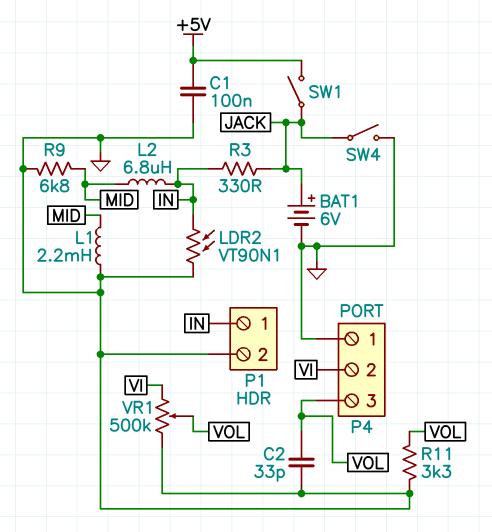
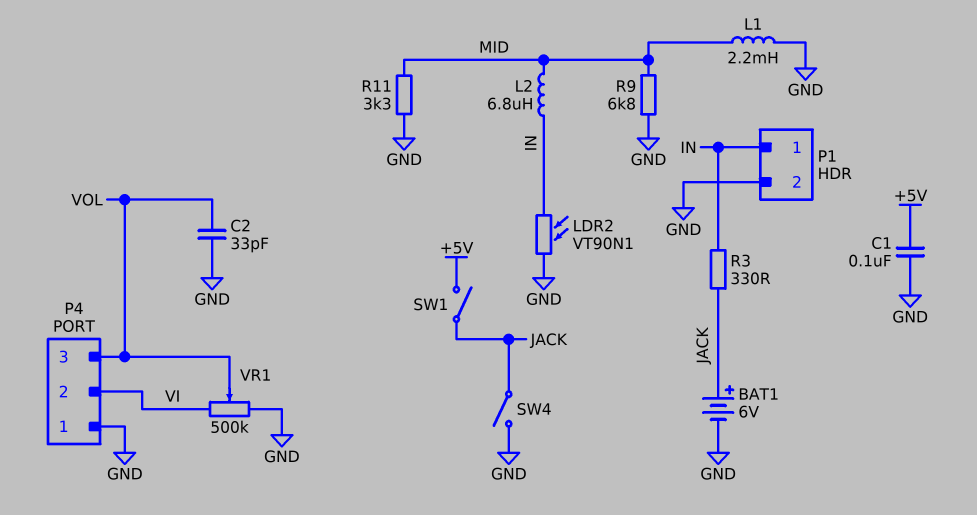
R11: 3.3k (GND, VOL) -> 3.3k (GND, MID)

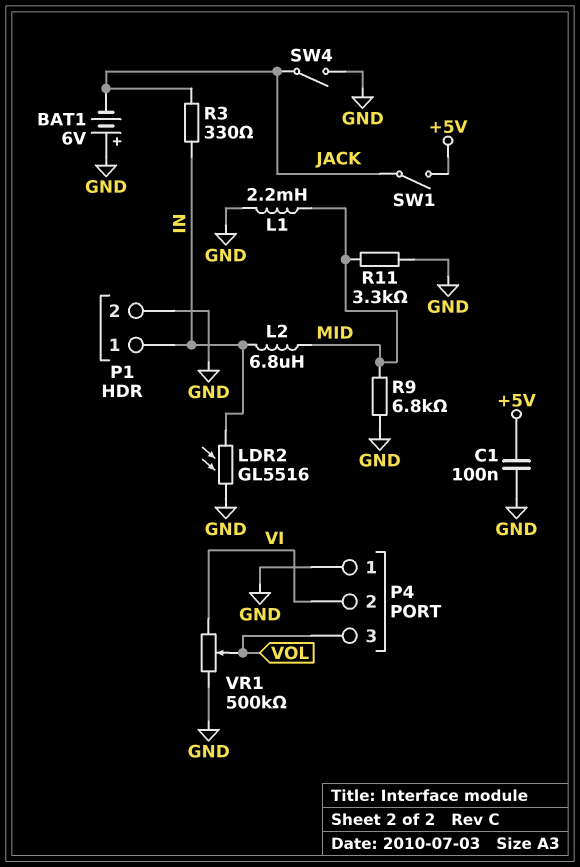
BAT1: 6V (plus JACK, minus GND) -> 6V (plus GND, minus JACK)
C2: 33pF (GND, VOL) -> none
LDR2: VT90N1 (GND, IN) -> GL5516 (GND, IN)

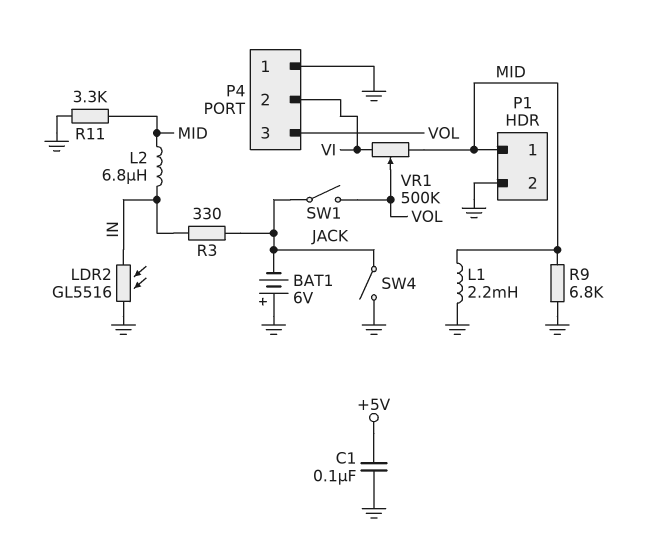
P1 pin 1: IN -> MID
SW1: switch (+5V, JACK) -> switch (JACK, VOL)
VR1: 500k (GND, VI, wiper VOL) -> 500k (MID, VI, wiper VOL)

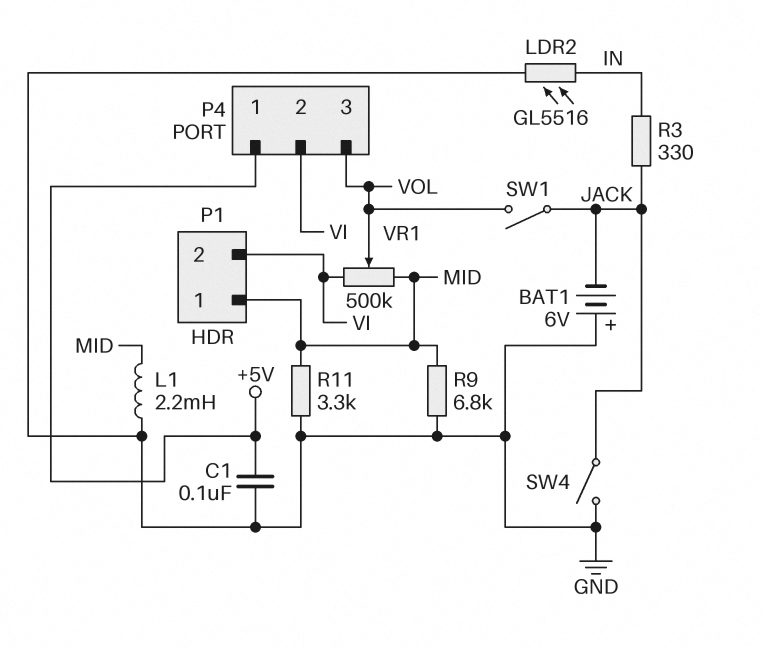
L2: 6.8uH (IN, MID) -> none
P1 pin 2: GND -> VI
P4 pin 1: GND -> +5V

